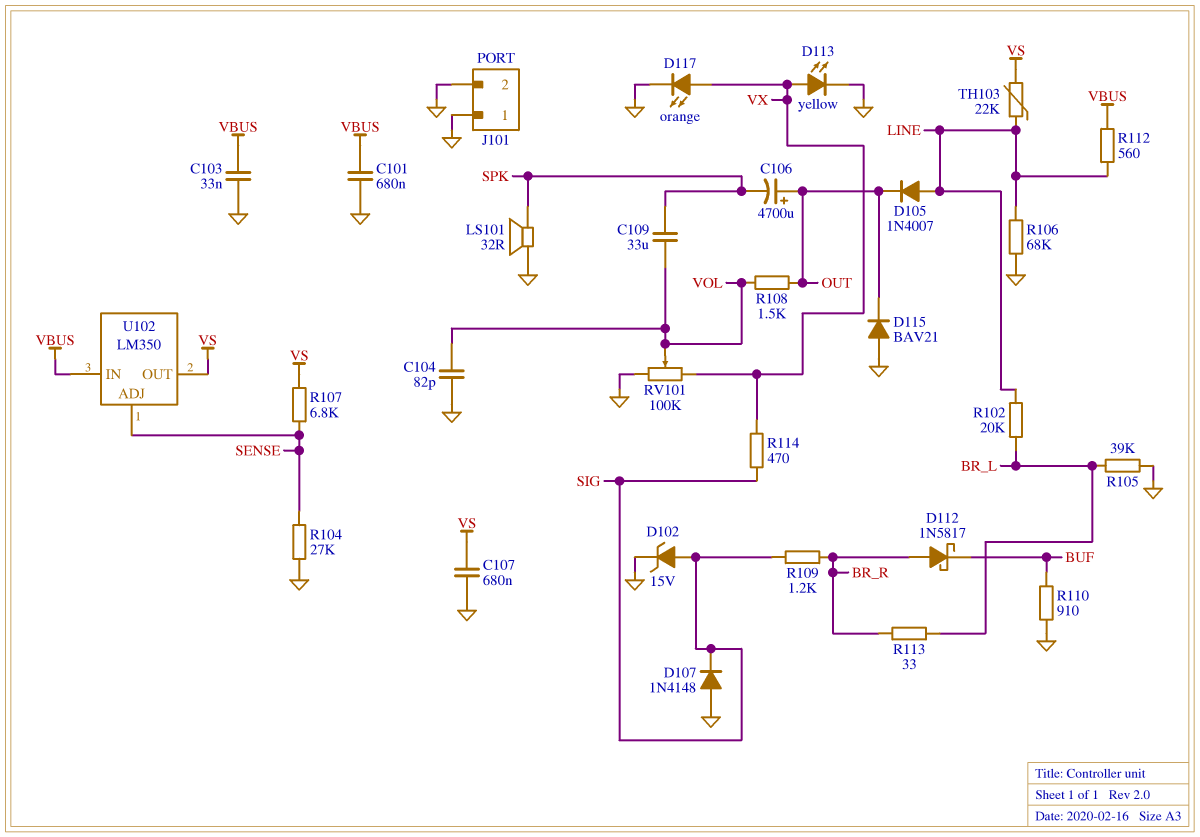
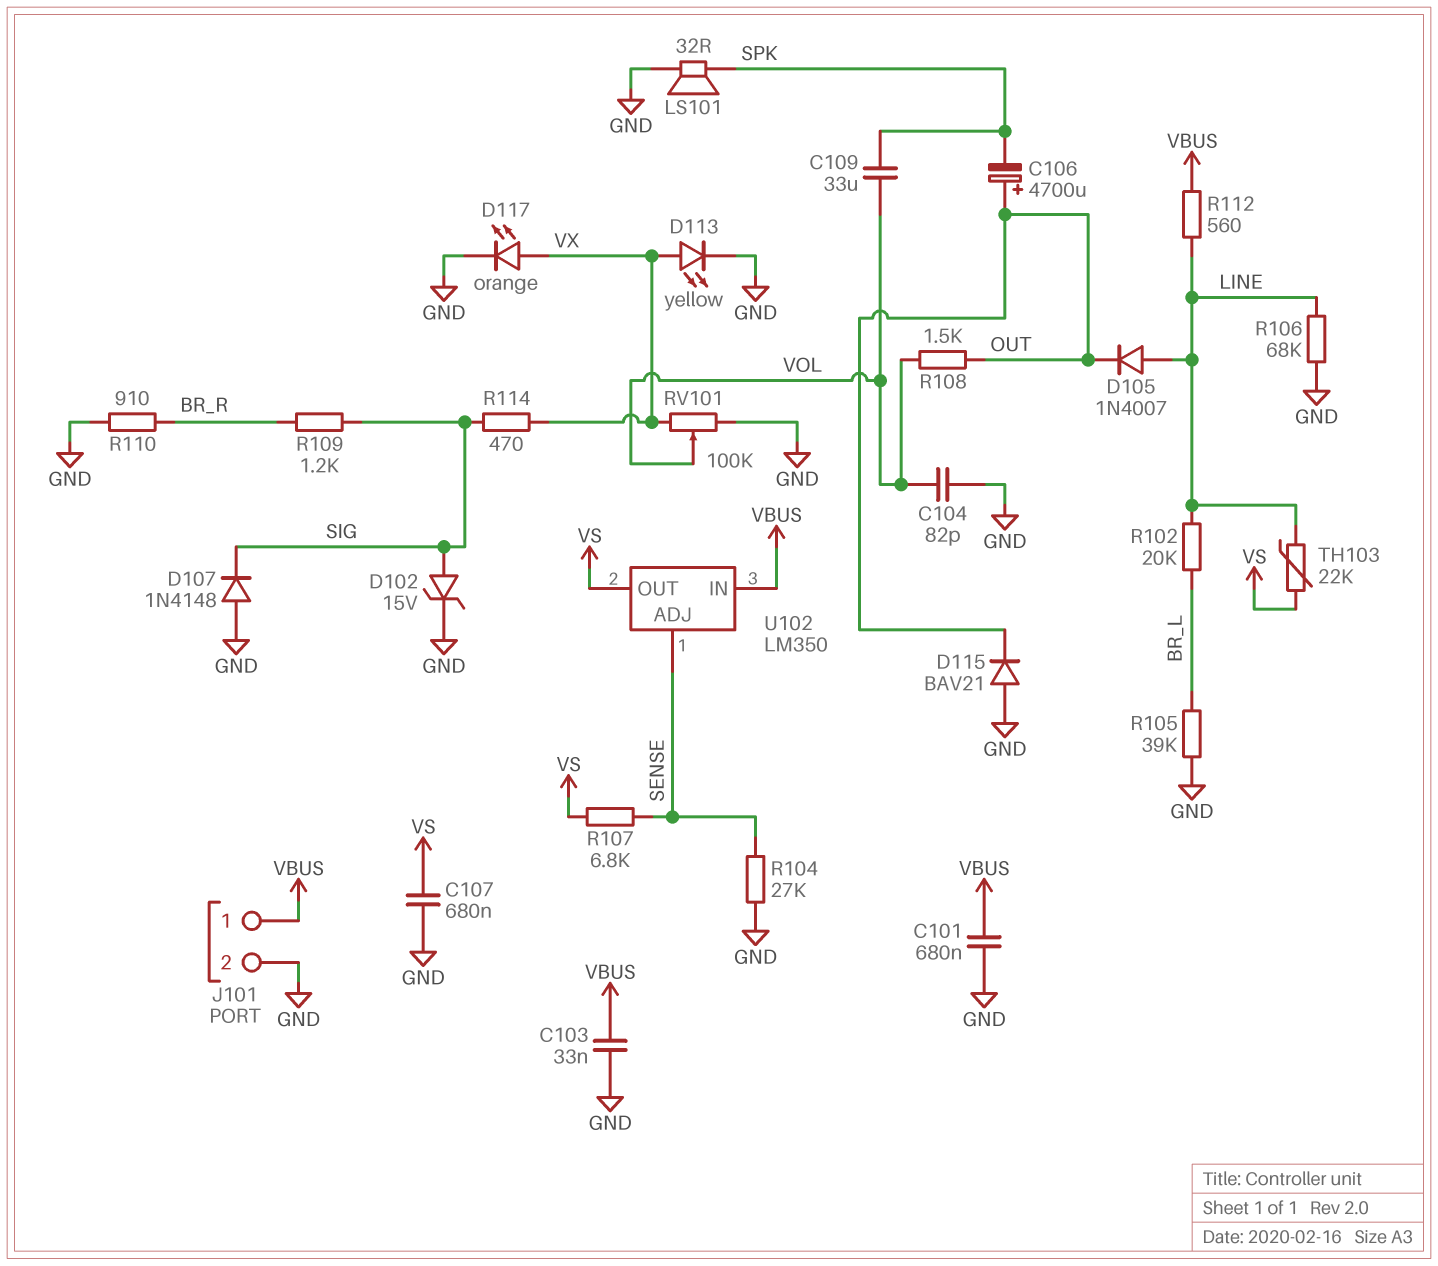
D112: schottky 1N5817 (A BR_R, K BUF) -> none
J101 pin 1: GND -> VBUS
R110: 910 (BUF, GND) -> 910 (BR_R, GND)
R113: 33 (BR_L, BR_R) -> none

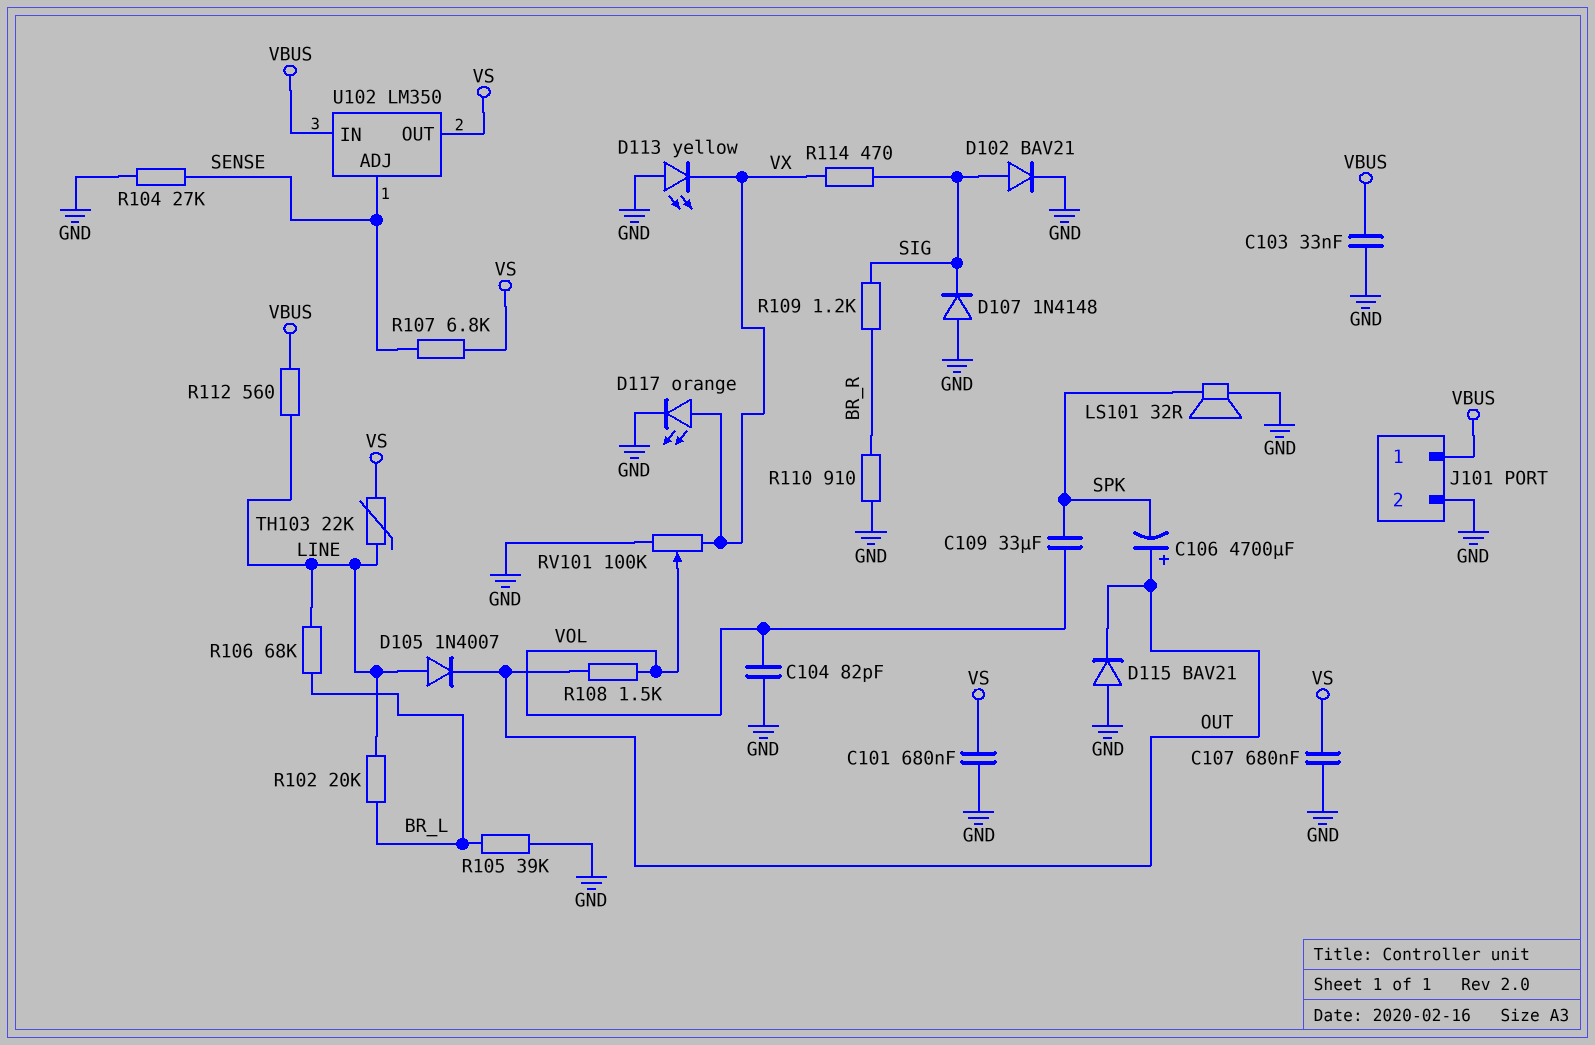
C101: 680nF (GND, VBUS) -> 680nF (GND, VS)
D102: zener 15V (A SIG, K GND) -> diode BAV21 (A SIG, K GND)
D113: LED yellow (A VX, K GND) -> LED yellow (A GND, K VX)
R106: 68k (GND, LINE) -> 68k (BR_L, LINE)

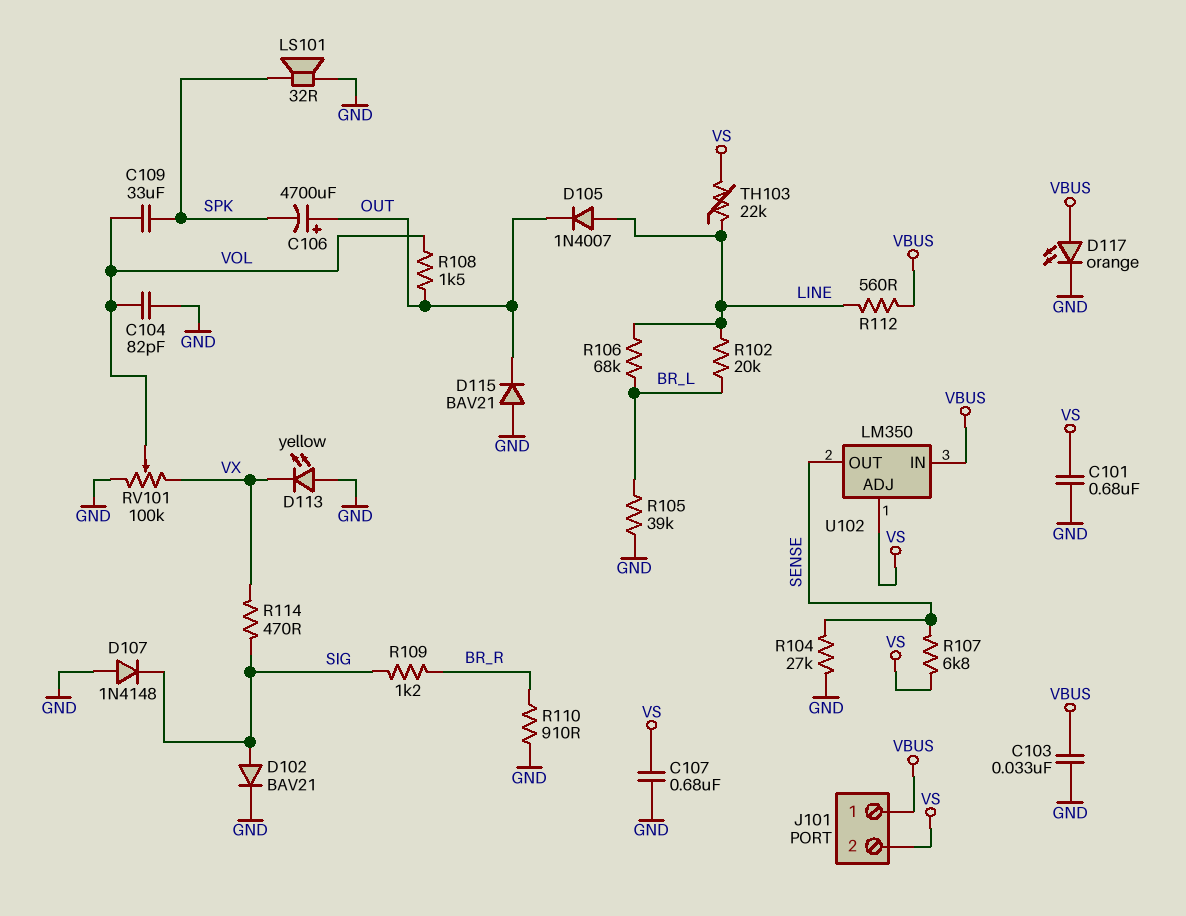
D117: LED orange (A VX, K GND) -> LED orange (A VBUS, K GND)
J101 pin 2: GND -> VS
U102 pin ADJ: SENSE -> VS
U102 pin OUT: VS -> SENSE

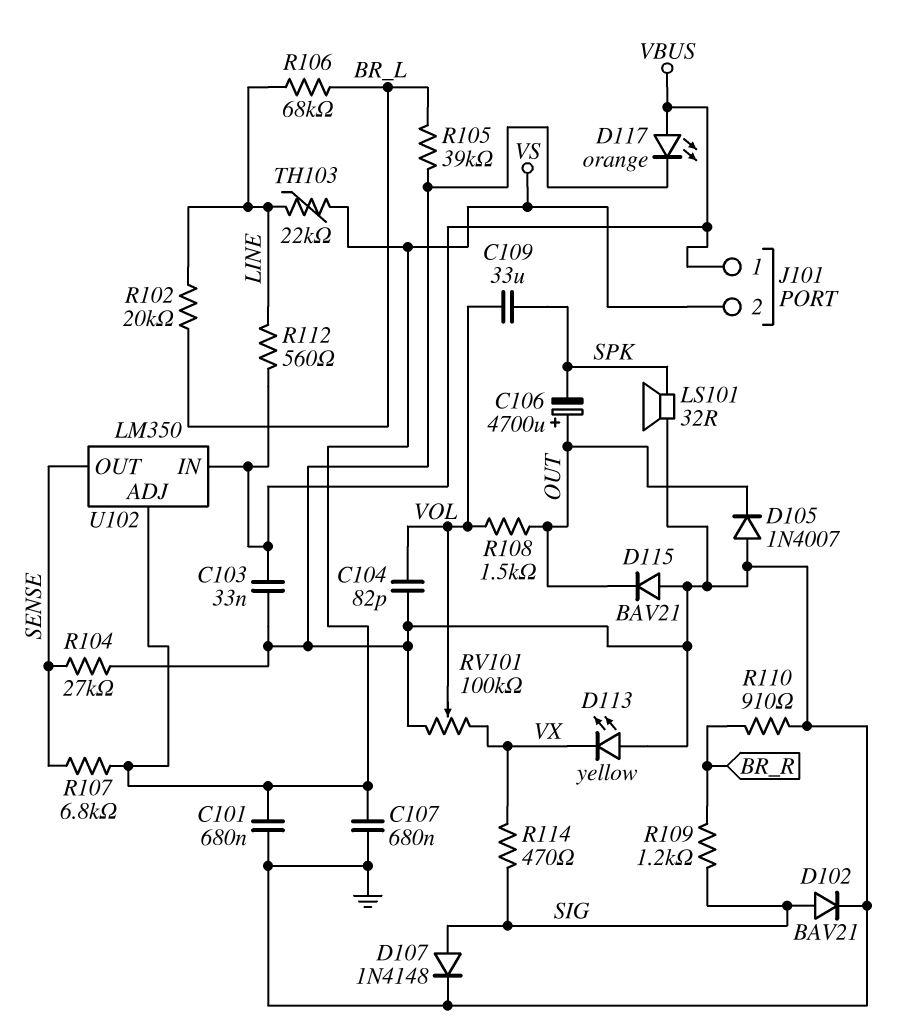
D105: diode 1N4007 (A LINE, K OUT) -> diode 1N4007 (A GND, K OUT)
D107: diode 1N4148 (A GND, K SIG) -> diode 1N4148 (A SIG, K GND)

